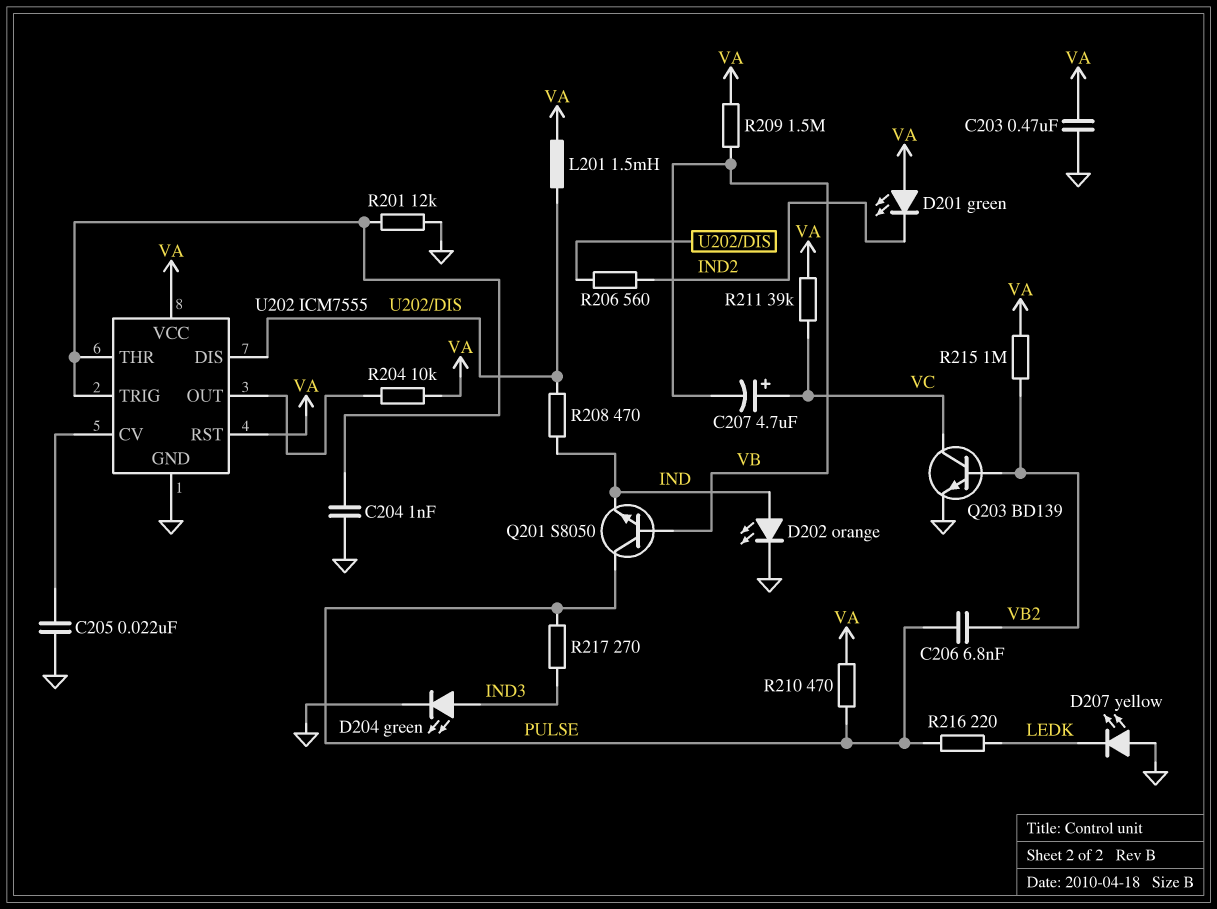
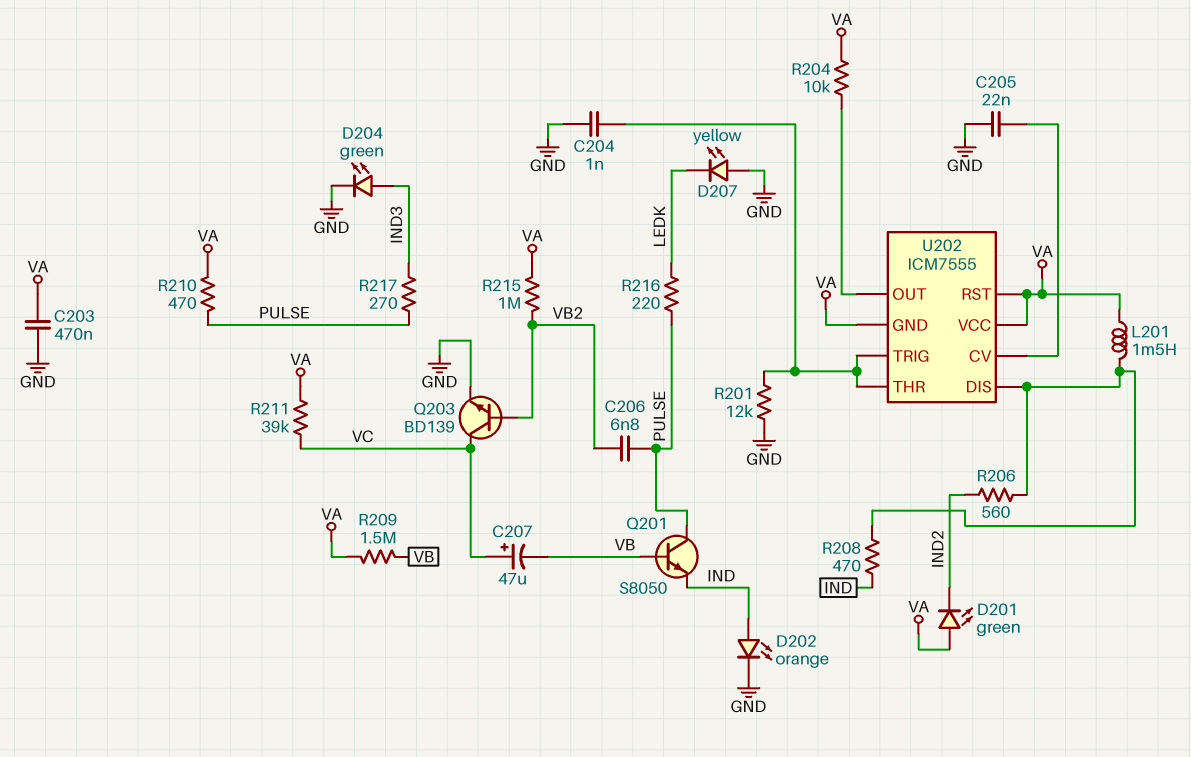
C207: 4.7uF (plus VC, minus VB) -> 47uF (plus VC, minus VB)
U202 pin GND: GND -> VA

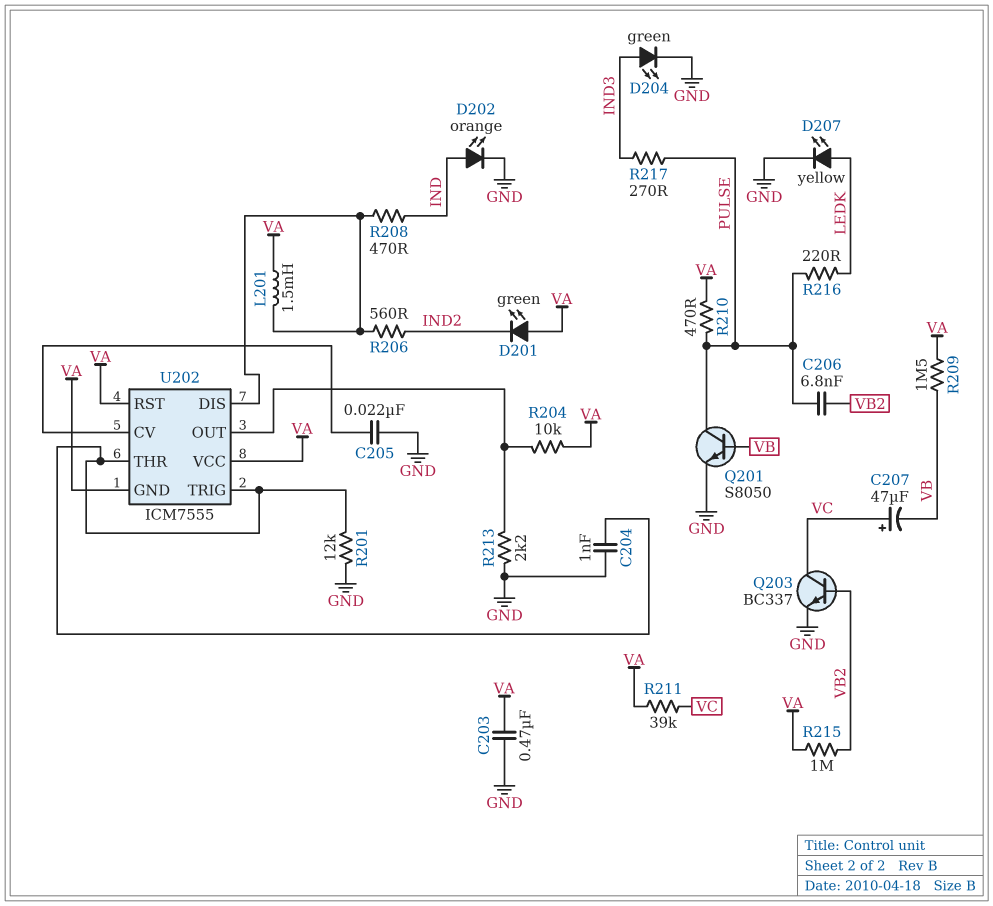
D207: LED yellow (A GND, K LEDK) -> LED yellow (A LEDK, K GND)
Q201: NPN S8050 (B VB, C PULSE, E IND) -> NPN S8050 (B VB, C PULSE, E GND)
Q203: NPN BD139 (B VB2, C VC, E GND) -> NPN BC337 (B VB2, C VC, E GND)
R213: none -> 2.2k (GND, U202/OUT)

